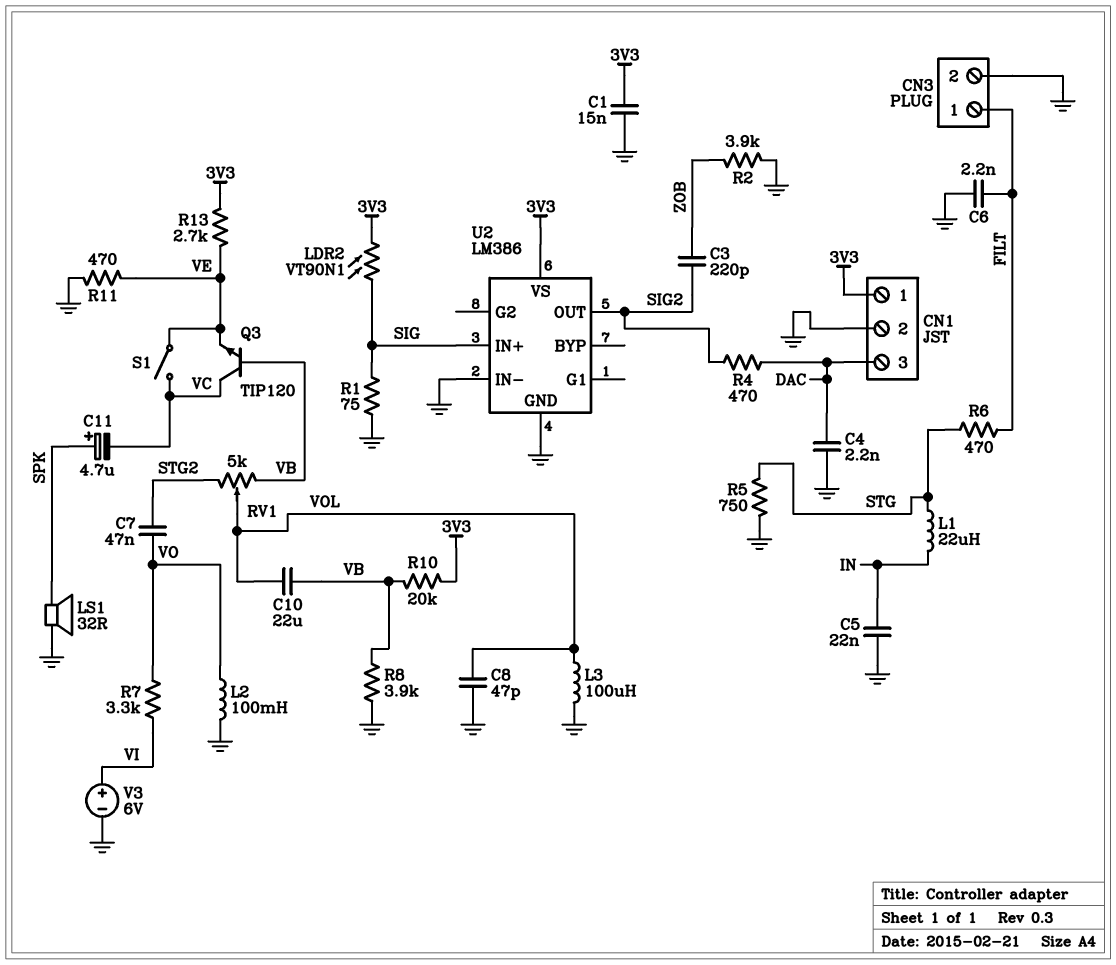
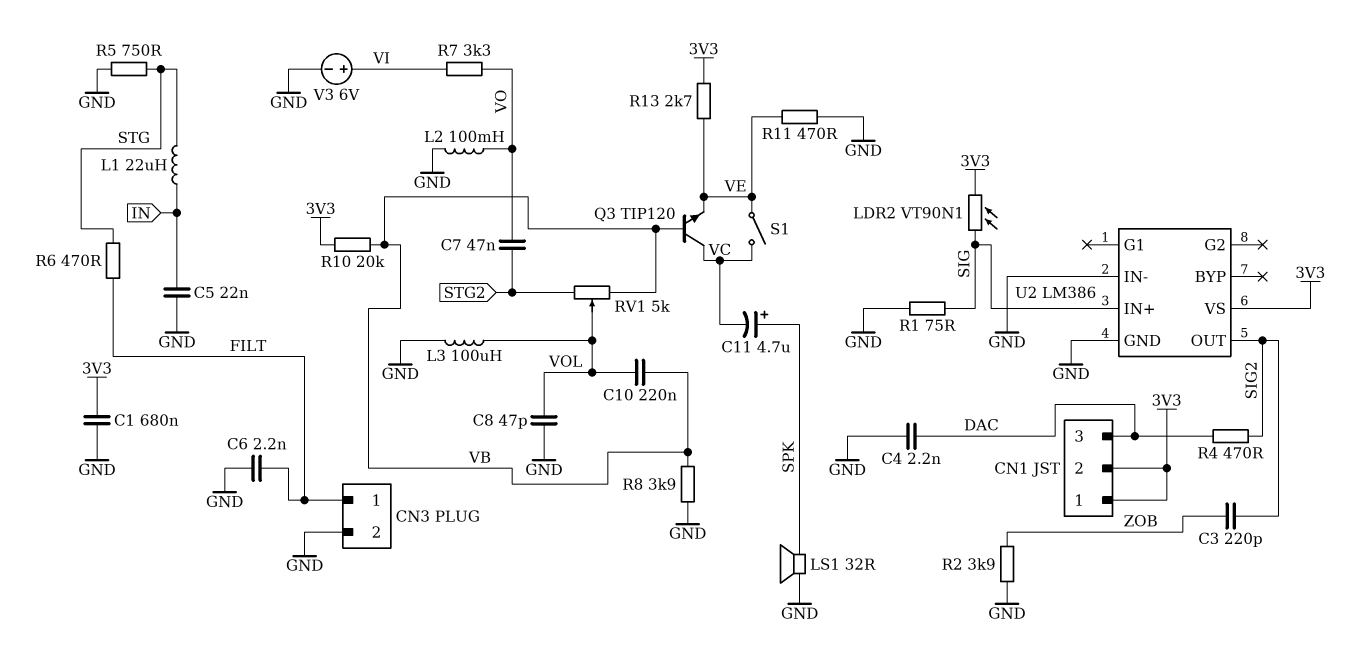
C1: 15nF (3V3, GND) -> 680nF (3V3, GND)
C10: 22uF (VB, VOL) -> 220nF (VB, VOL)
CN1 pin 2: GND -> 3V3

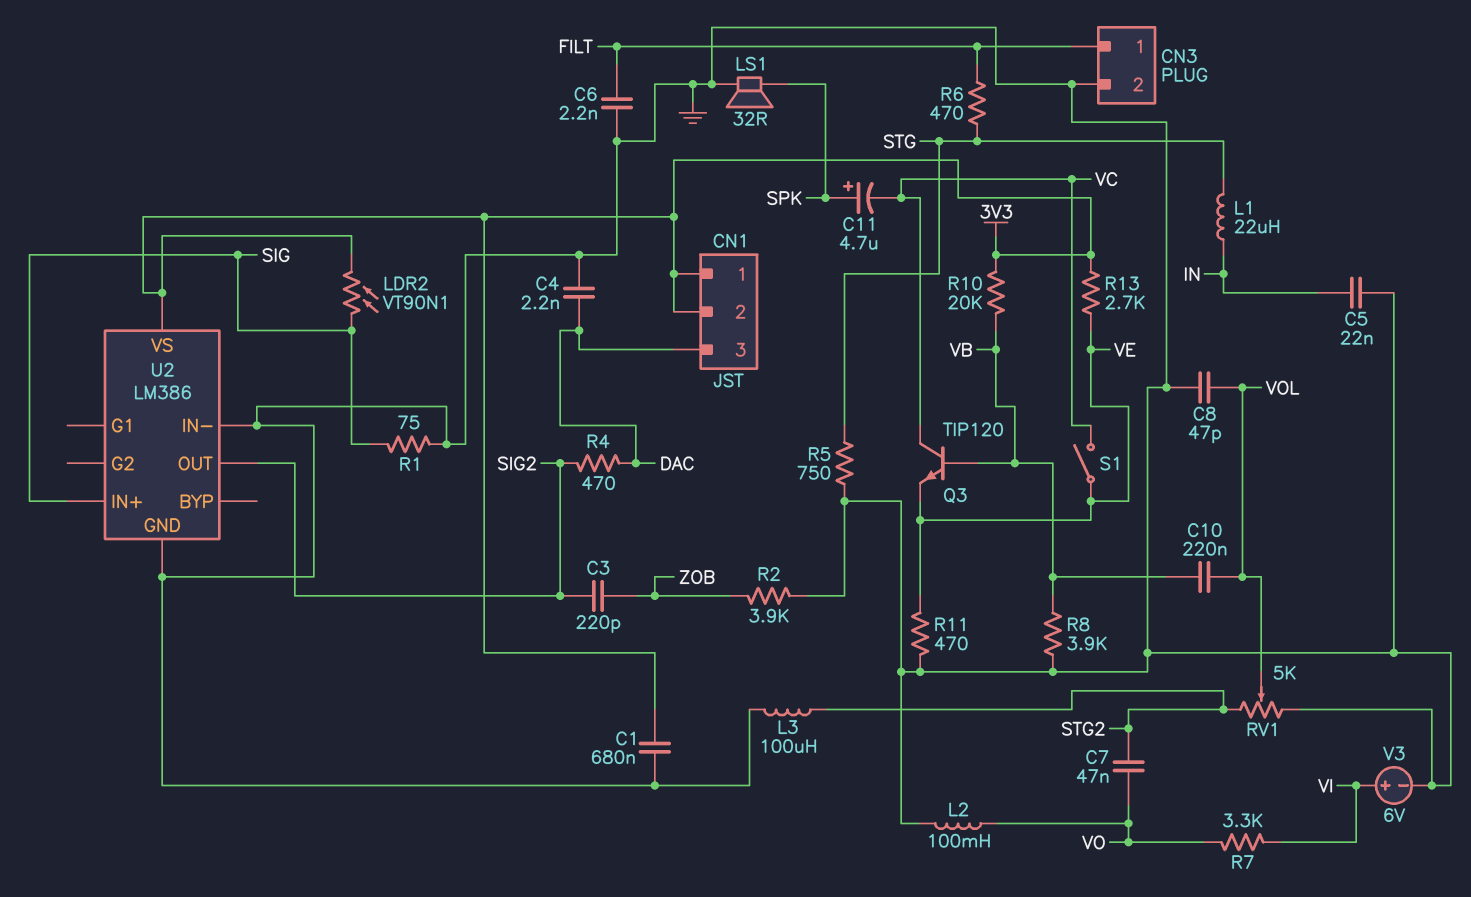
L3: 100uH (GND, VOL) -> 100uH (GND, STG2)
RV1: 5k (STG2, VB, wiper VOL) -> 5k (GND, STG2, wiper VOL)

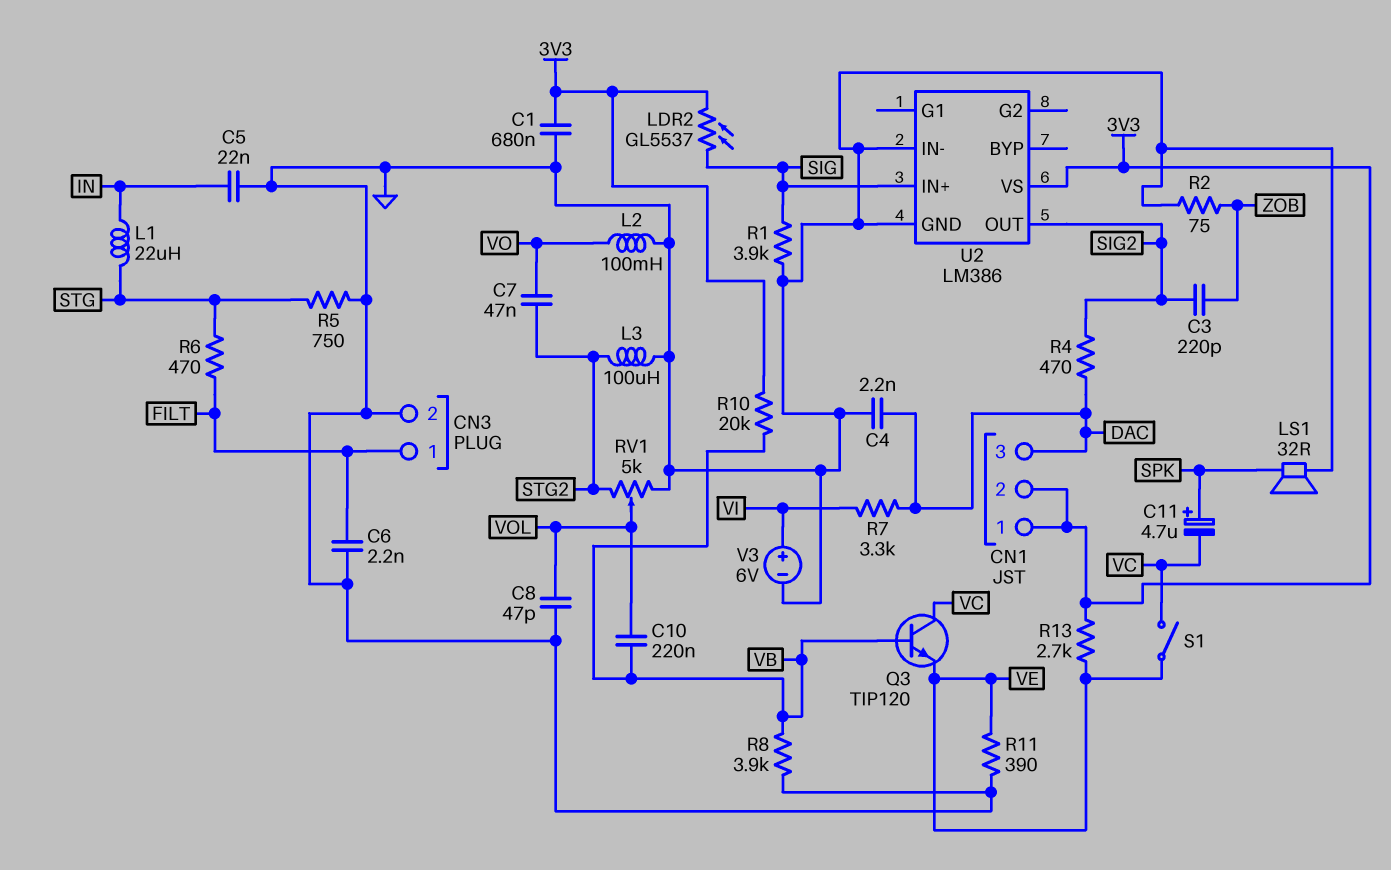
LDR2: VT90N1 (3V3, SIG) -> GL5537 (3V3, SIG)
R1: 75 (GND, SIG) -> 3.9k (GND, SIG)
R2: 3.9k (GND, ZOB) -> 75 (GND, ZOB)
R7: 3.3k (VI, VO) -> 3.3k (DAC, VI)
R11: 470 (GND, VE) -> 390 (GND, VE)

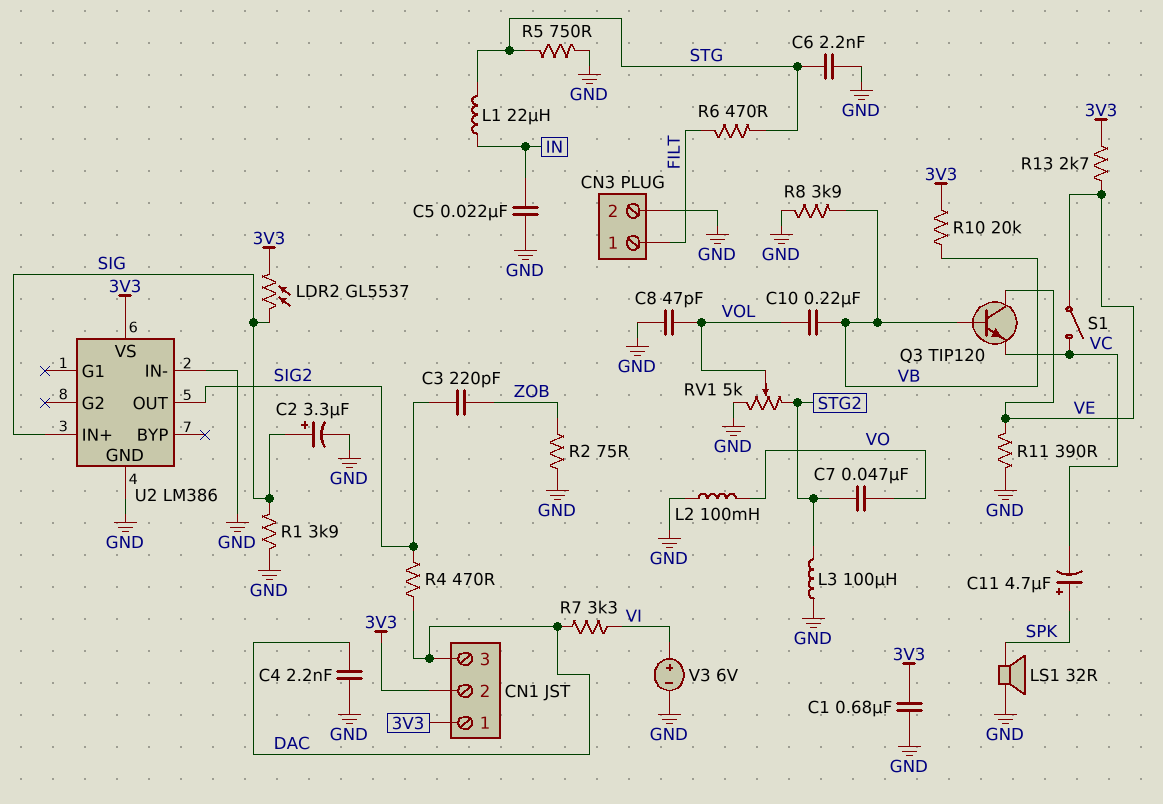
C2: none -> 3.3uF (plus SIG, minus GND)
C6: 2.2nF (FILT, GND) -> 2.2nF (GND, STG)
Q3: NPN TIP120 (B VB, C VC, E VE) -> NPN TIP120 (B VB, C VE, E VC)

